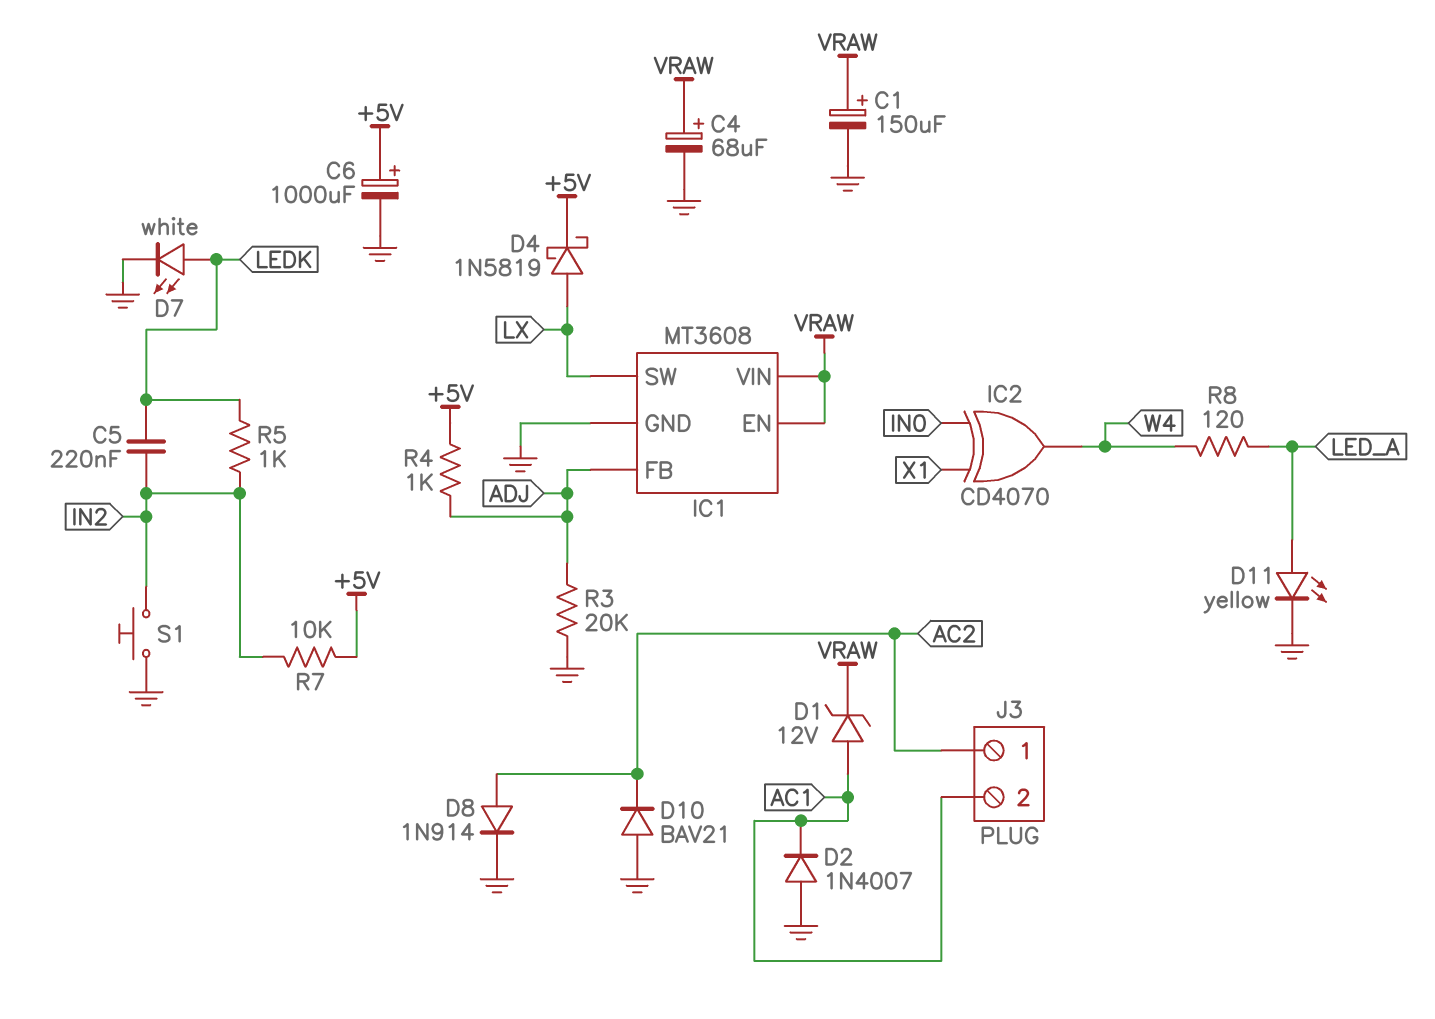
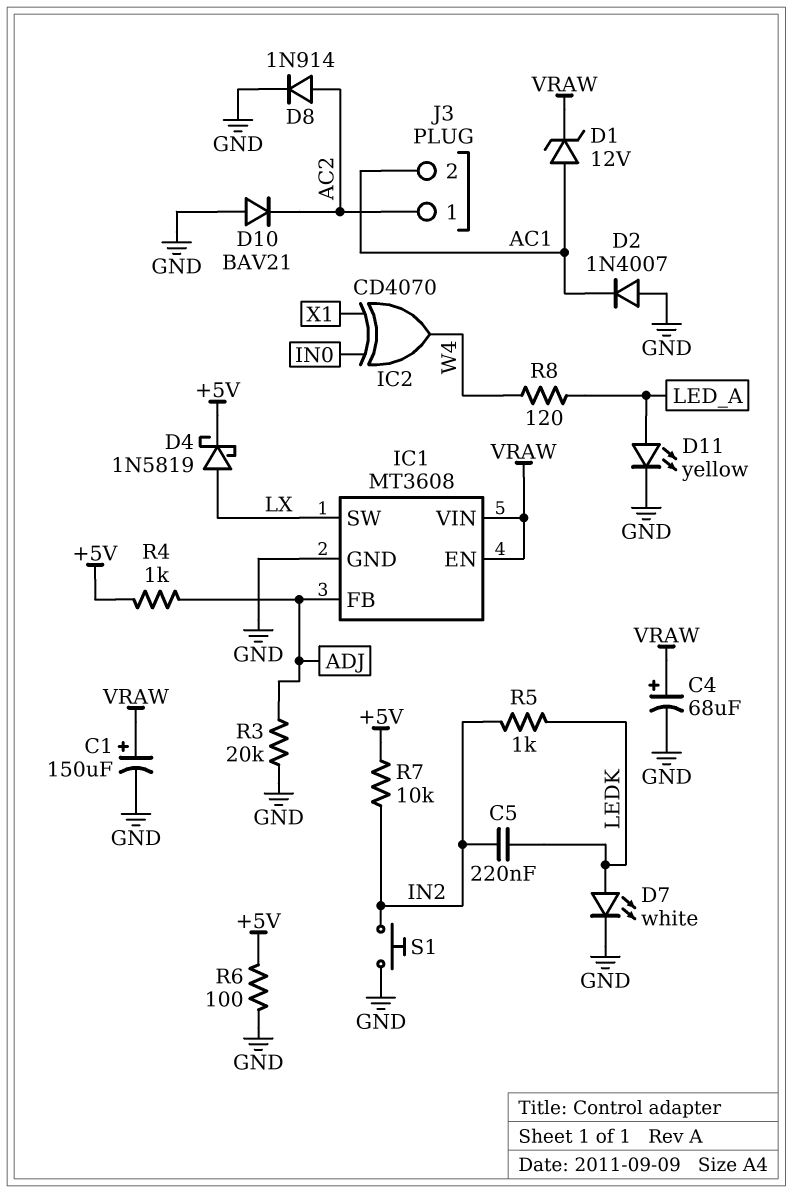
C6: 1000uF (plus +5V, minus GND) -> none
R6: none -> 100 (+5V, GND)

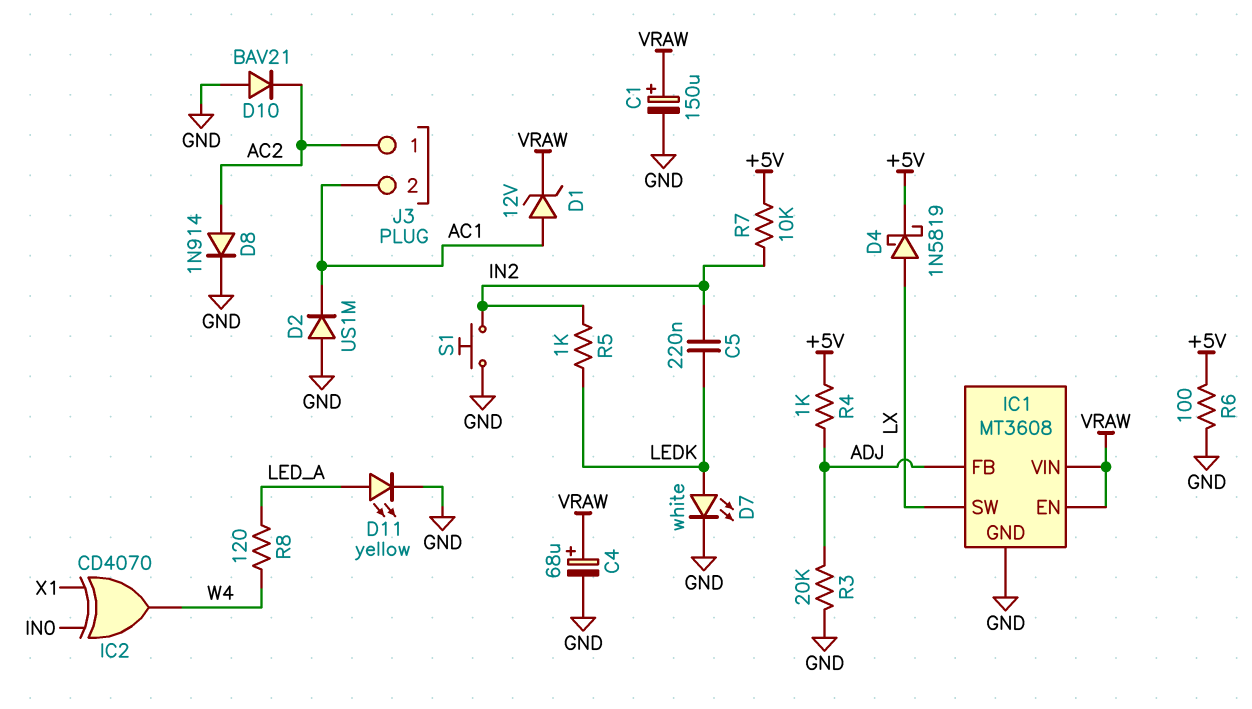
D2: diode 1N4007 (A GND, K AC1) -> diode US1M (A GND, K AC1)

